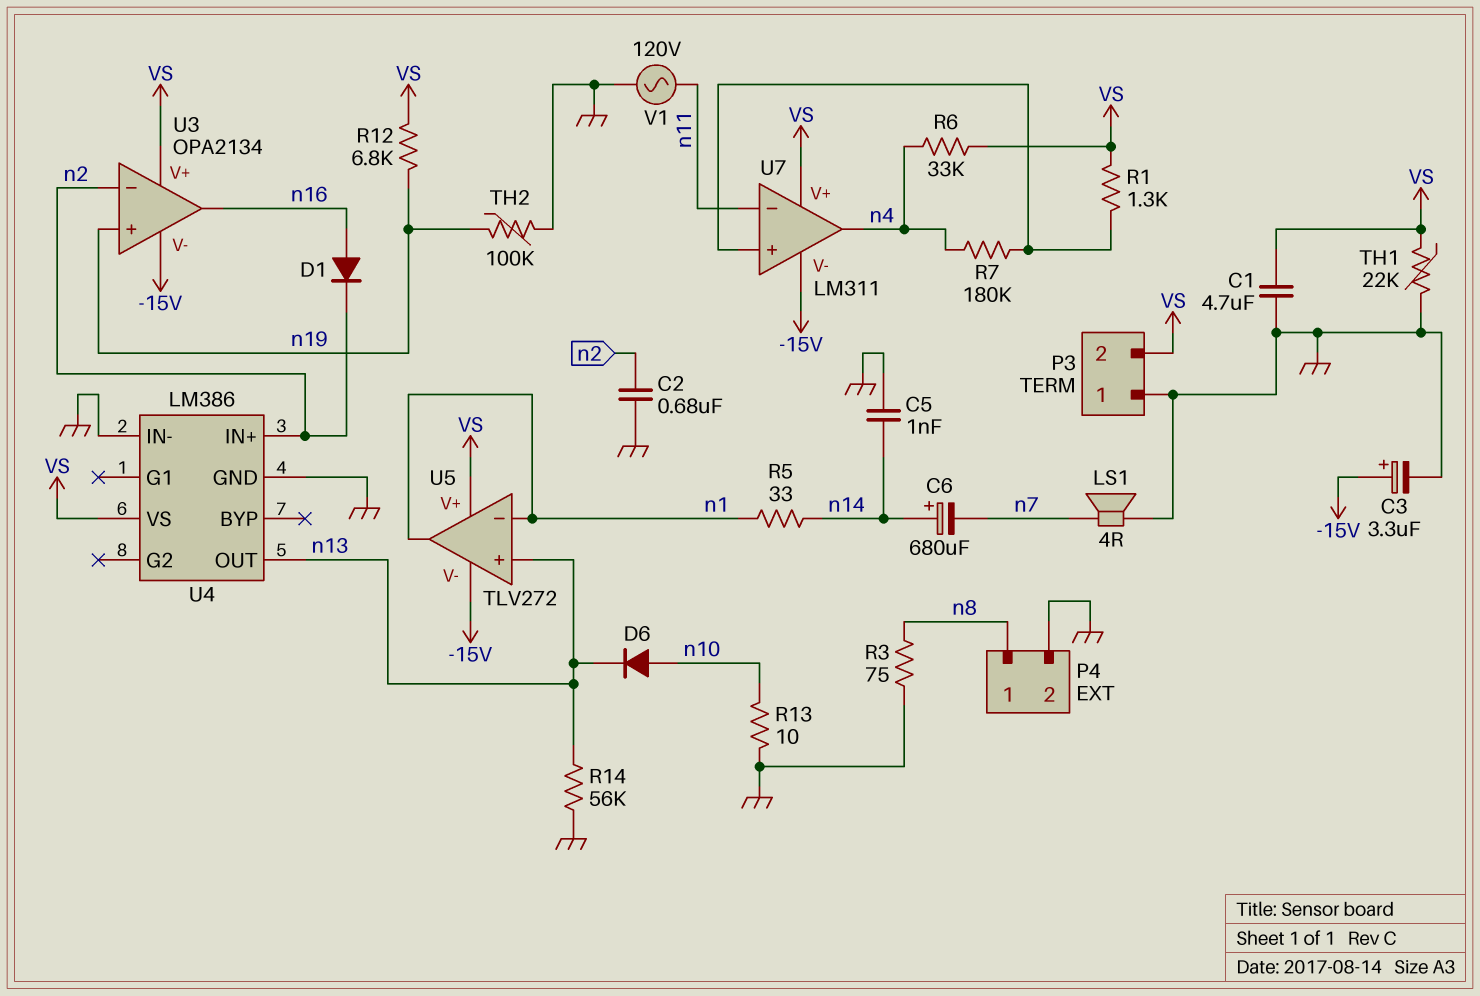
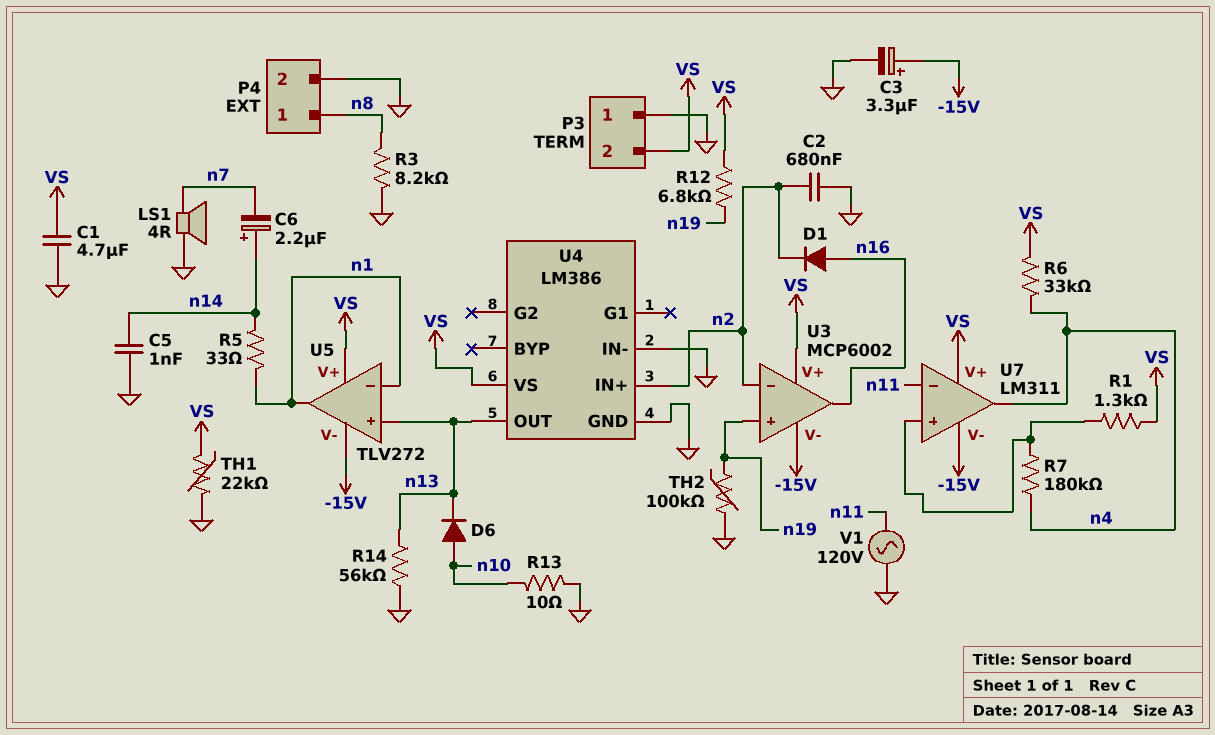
C6: 680uF (plus n14, minus n7) -> 2.2uF (plus n14, minus n7)
R3: 75 (GND, n8) -> 8.2k (GND, n8)
U3: OPA2134 -> MCP6002

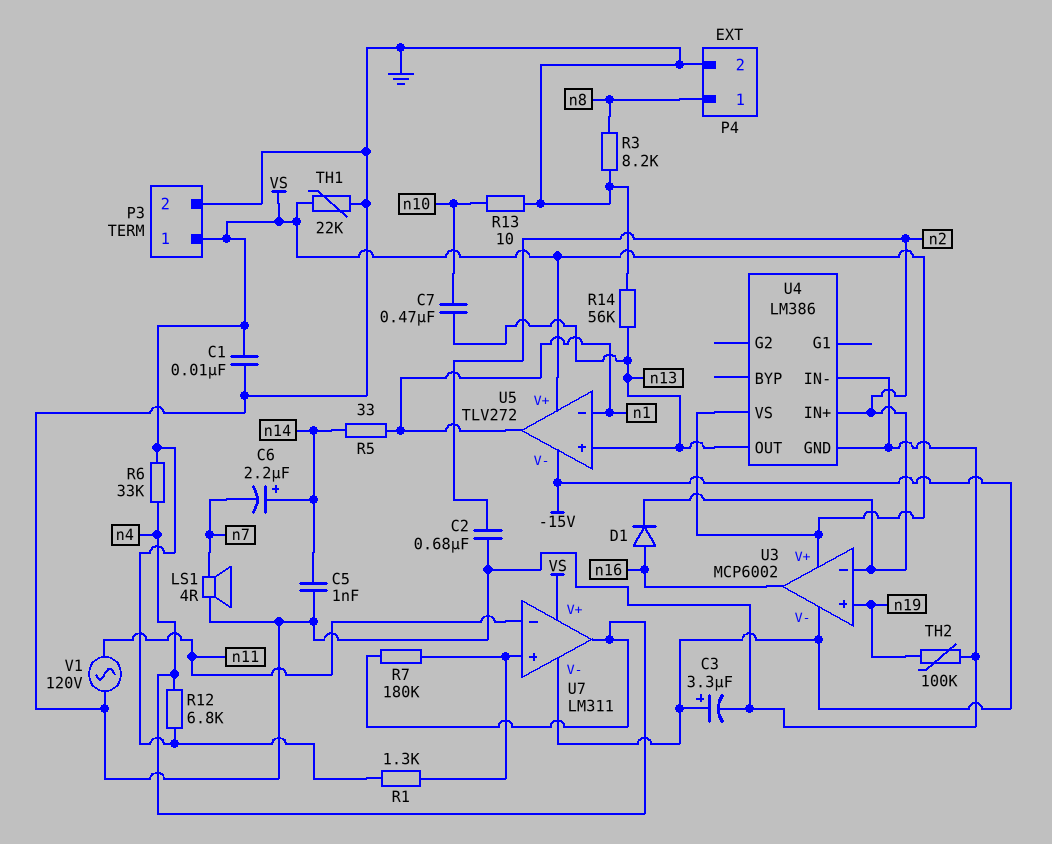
C1: 4.7uF (GND, VS) -> 10nF (GND, VS)
C7: none -> 470nF (n10, n13)
D6: diode (A n10, K n13) -> none
P3 pin 1: GND -> VS
P3 pin 2: VS -> GND
R12: 6.8k (VS, n19) -> 6.8k (VS, n4)

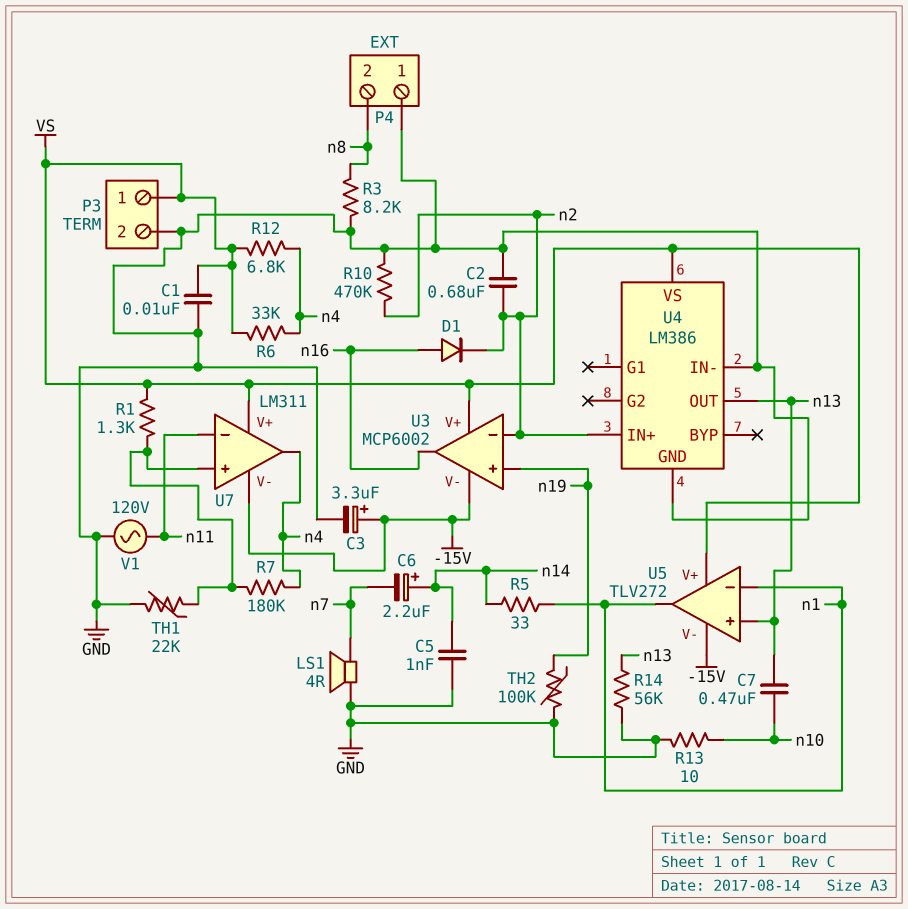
P4 pin 1: n8 -> GND
P4 pin 2: GND -> n8
R10: none -> 470k (GND, n2)
TH1: 22k (GND, VS) -> 22k (GND, U7/in+)

